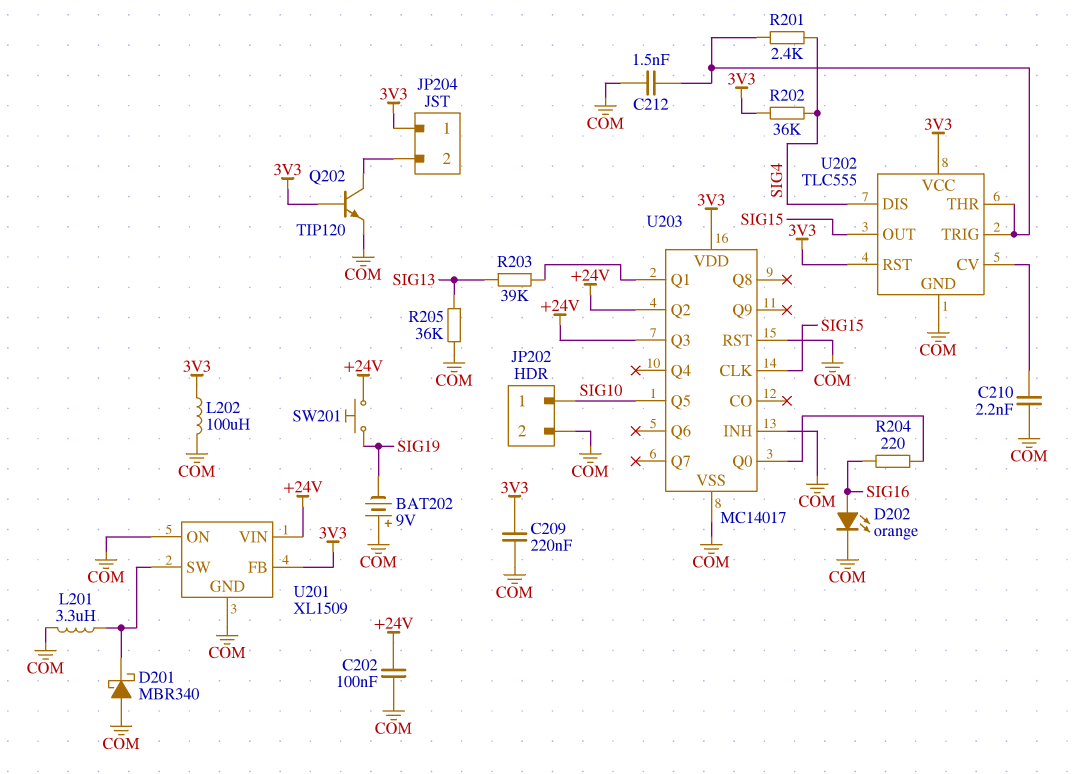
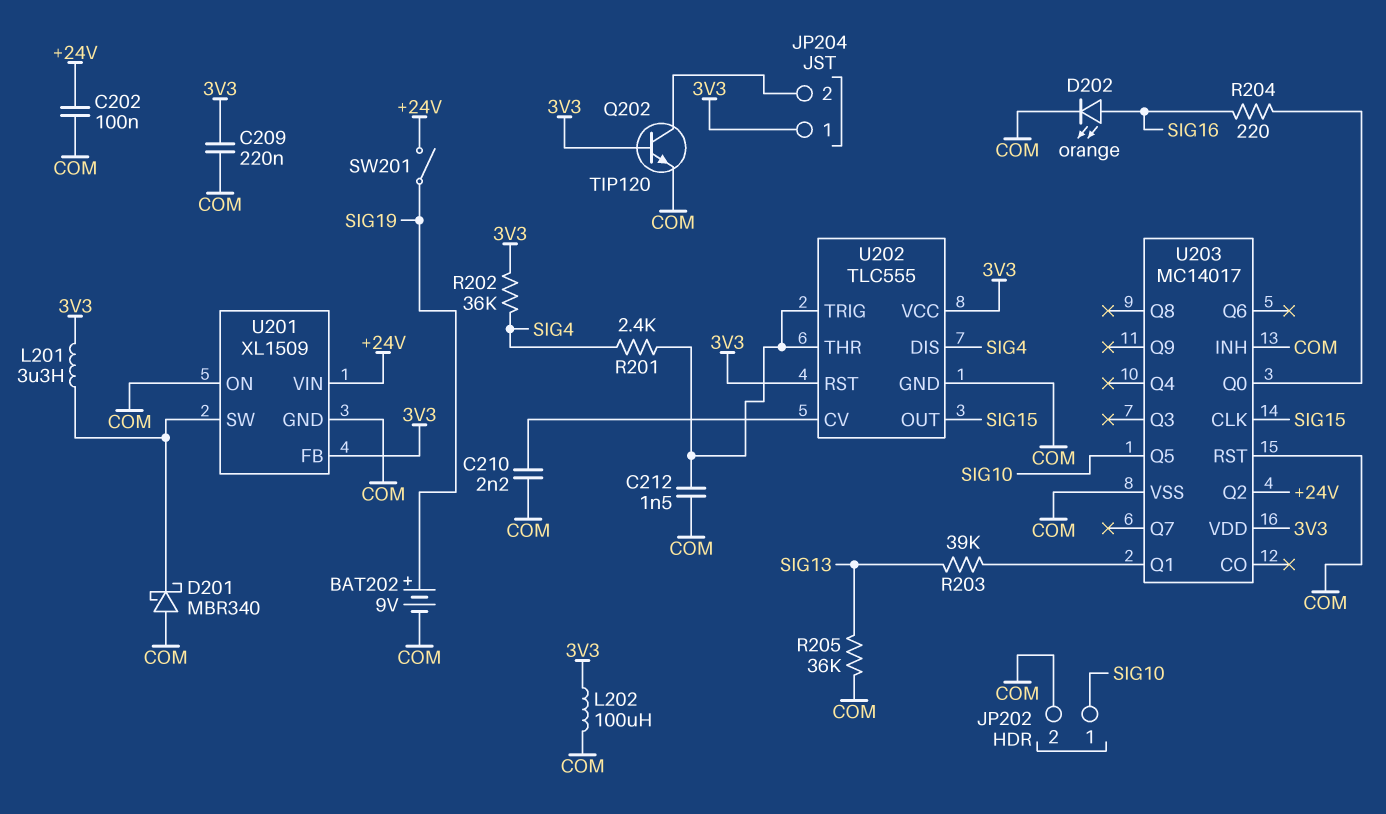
BAT202: 9V (plus COM, minus SIG19) -> 9V (plus SIG19, minus COM)
L201: 3.3uH (COM, U201/SW) -> 3.3uH (3V3, U201/SW)
SW201: button (+24V, SIG19) -> switch (+24V, SIG19)
U203 pin Q3: +24V -> none

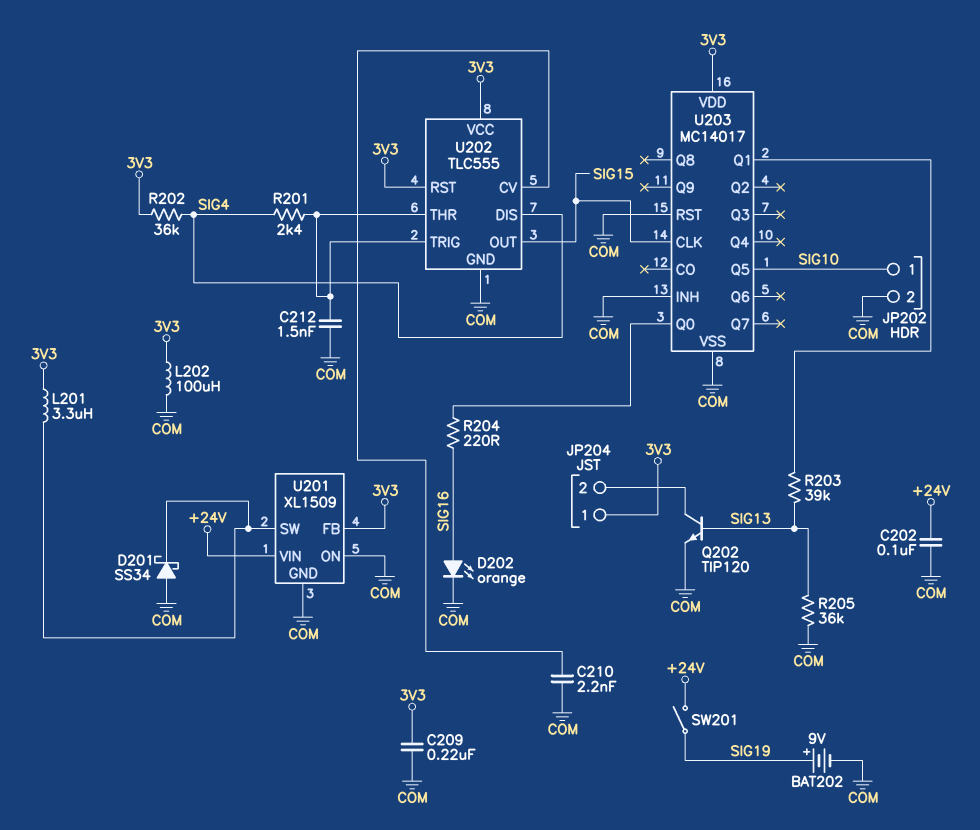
D201: schottky MBR340 (A COM, K U201/SW) -> schottky SS34 (A COM, K U201/SW)
Q202: NPN TIP120 (B 3V3, C JP204/2, E COM) -> NPN TIP120 (B SIG13, C JP204/2, E COM)
U203 pin Q2: +24V -> none

